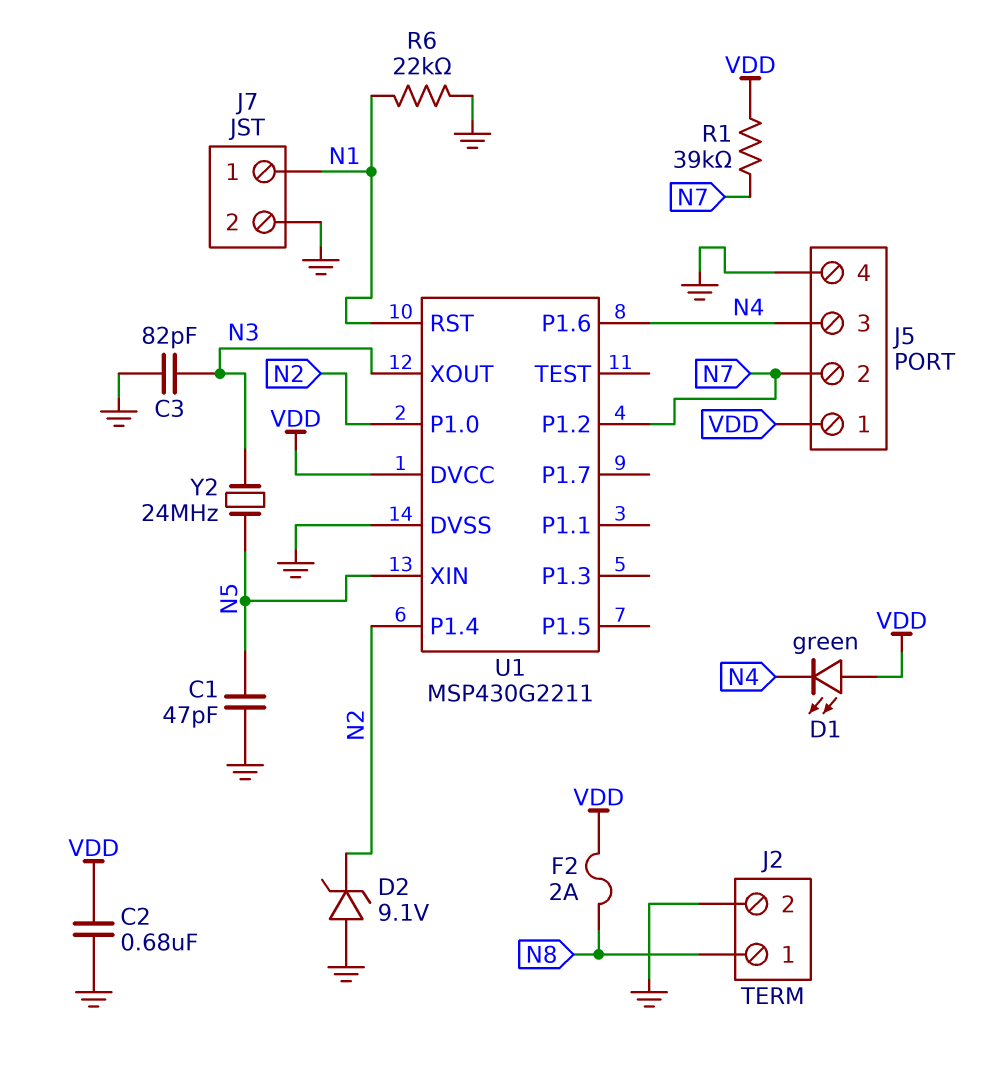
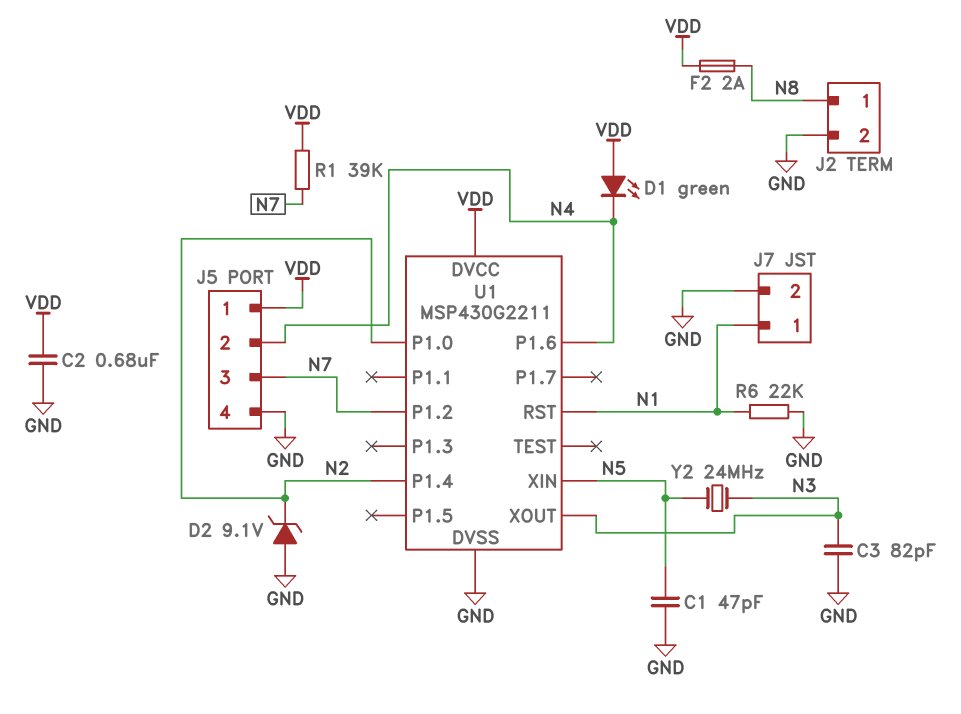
J5 pin 2: N7 -> N4
J5 pin 3: N4 -> N7

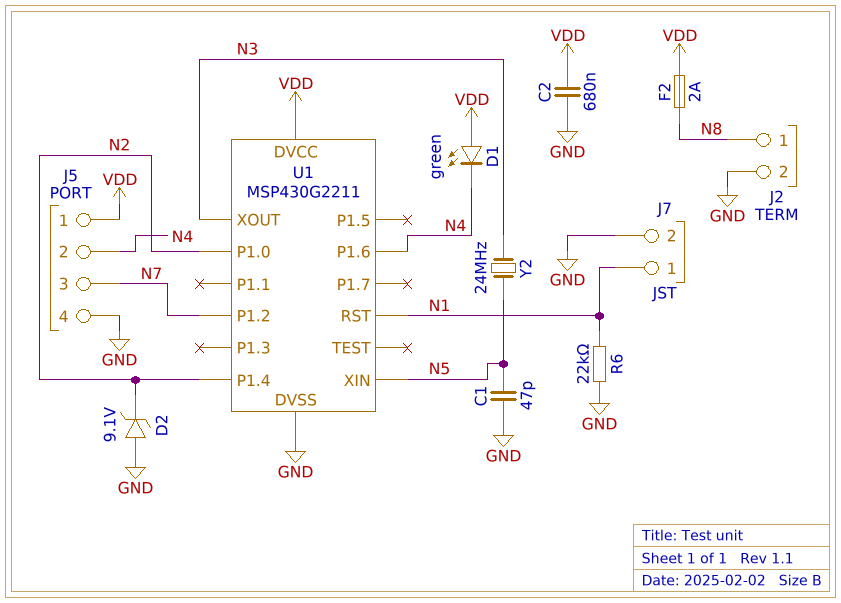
C3: 82pF (GND, N3) -> none
R1: 39k (N7, VDD) -> none

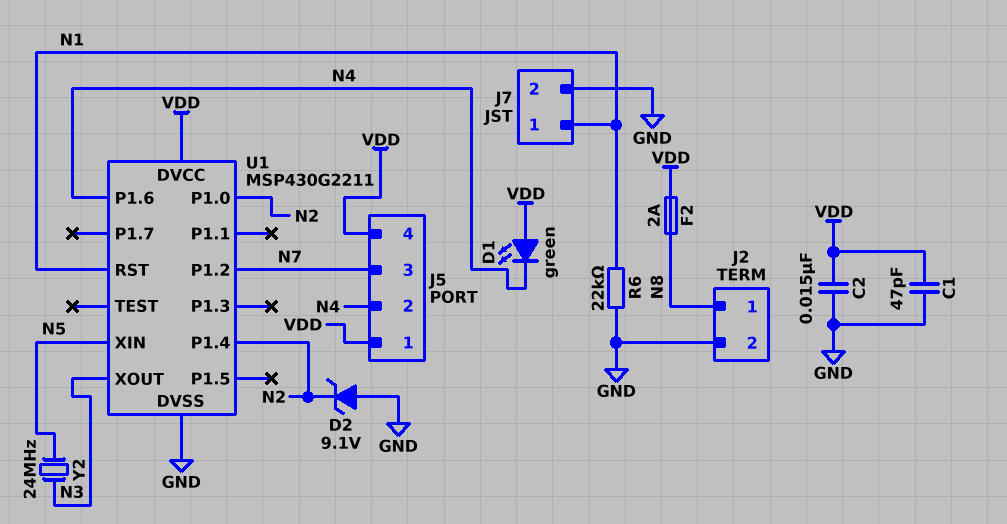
C1: 47pF (GND, N5) -> 47pF (GND, VDD)
C2: 680nF (GND, VDD) -> 15nF (GND, VDD)
J5 pin 4: GND -> VDD

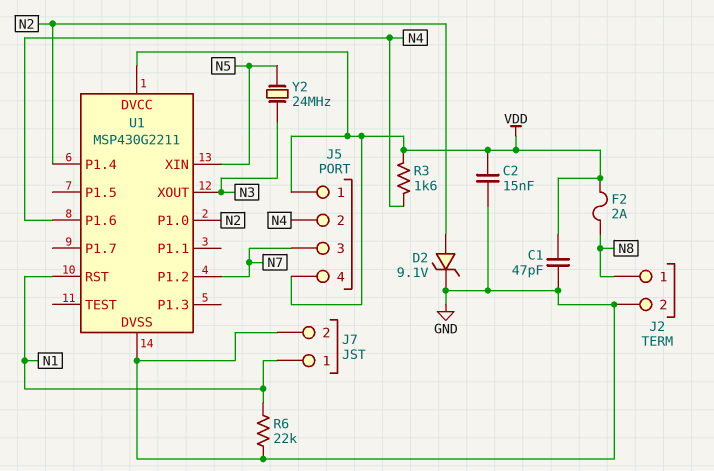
D1: LED green (A VDD, K N4) -> none
D2: zener 9.1V (A GND, K N2) -> zener 9.1V (A N2, K GND)
R3: none -> 1.6k (N4, VDD)

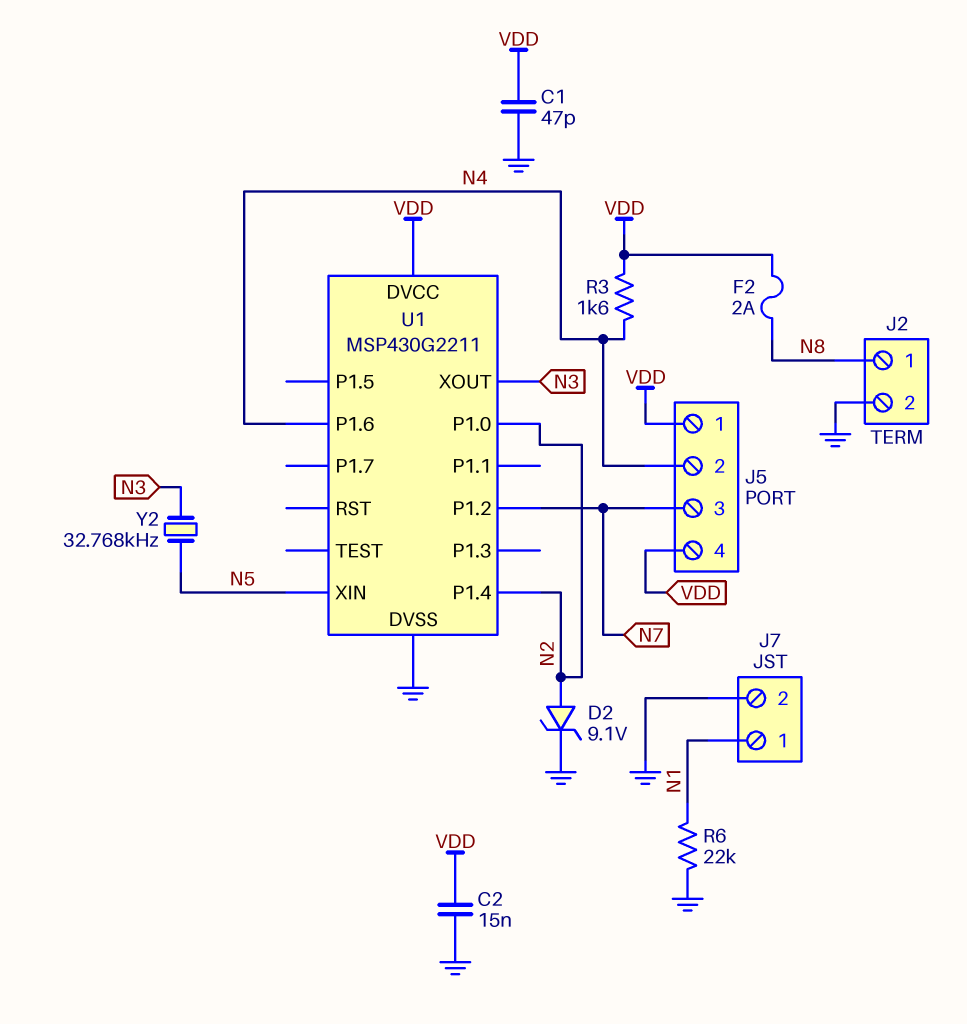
U1 pin RST: N1 -> none
Y2: 24MHz (N3, N5) -> 32.768kHz (N3, N5)

